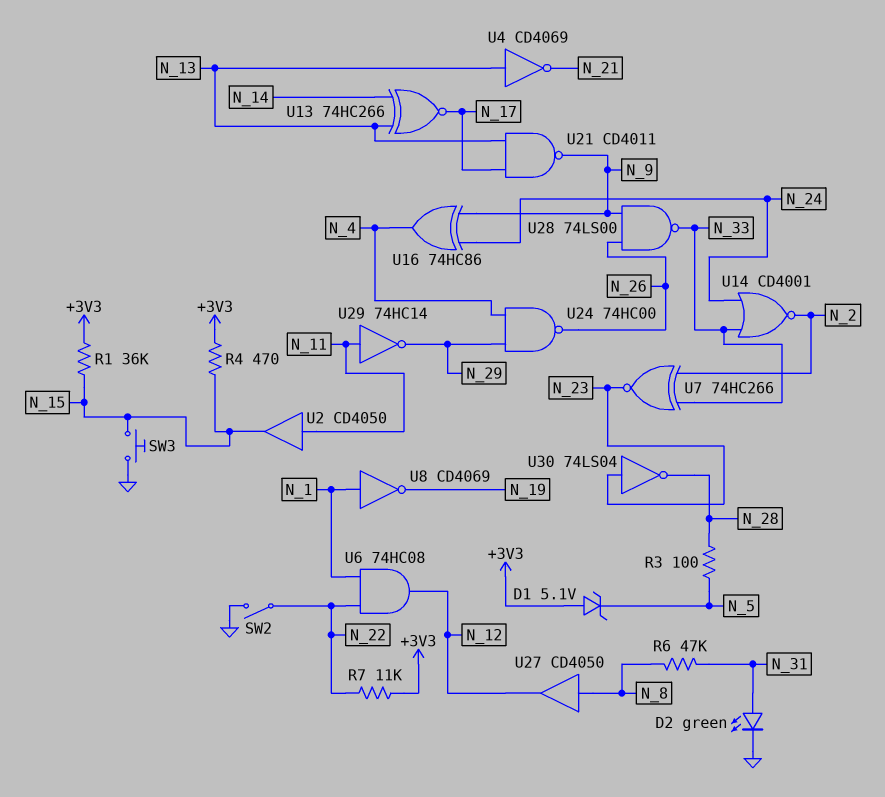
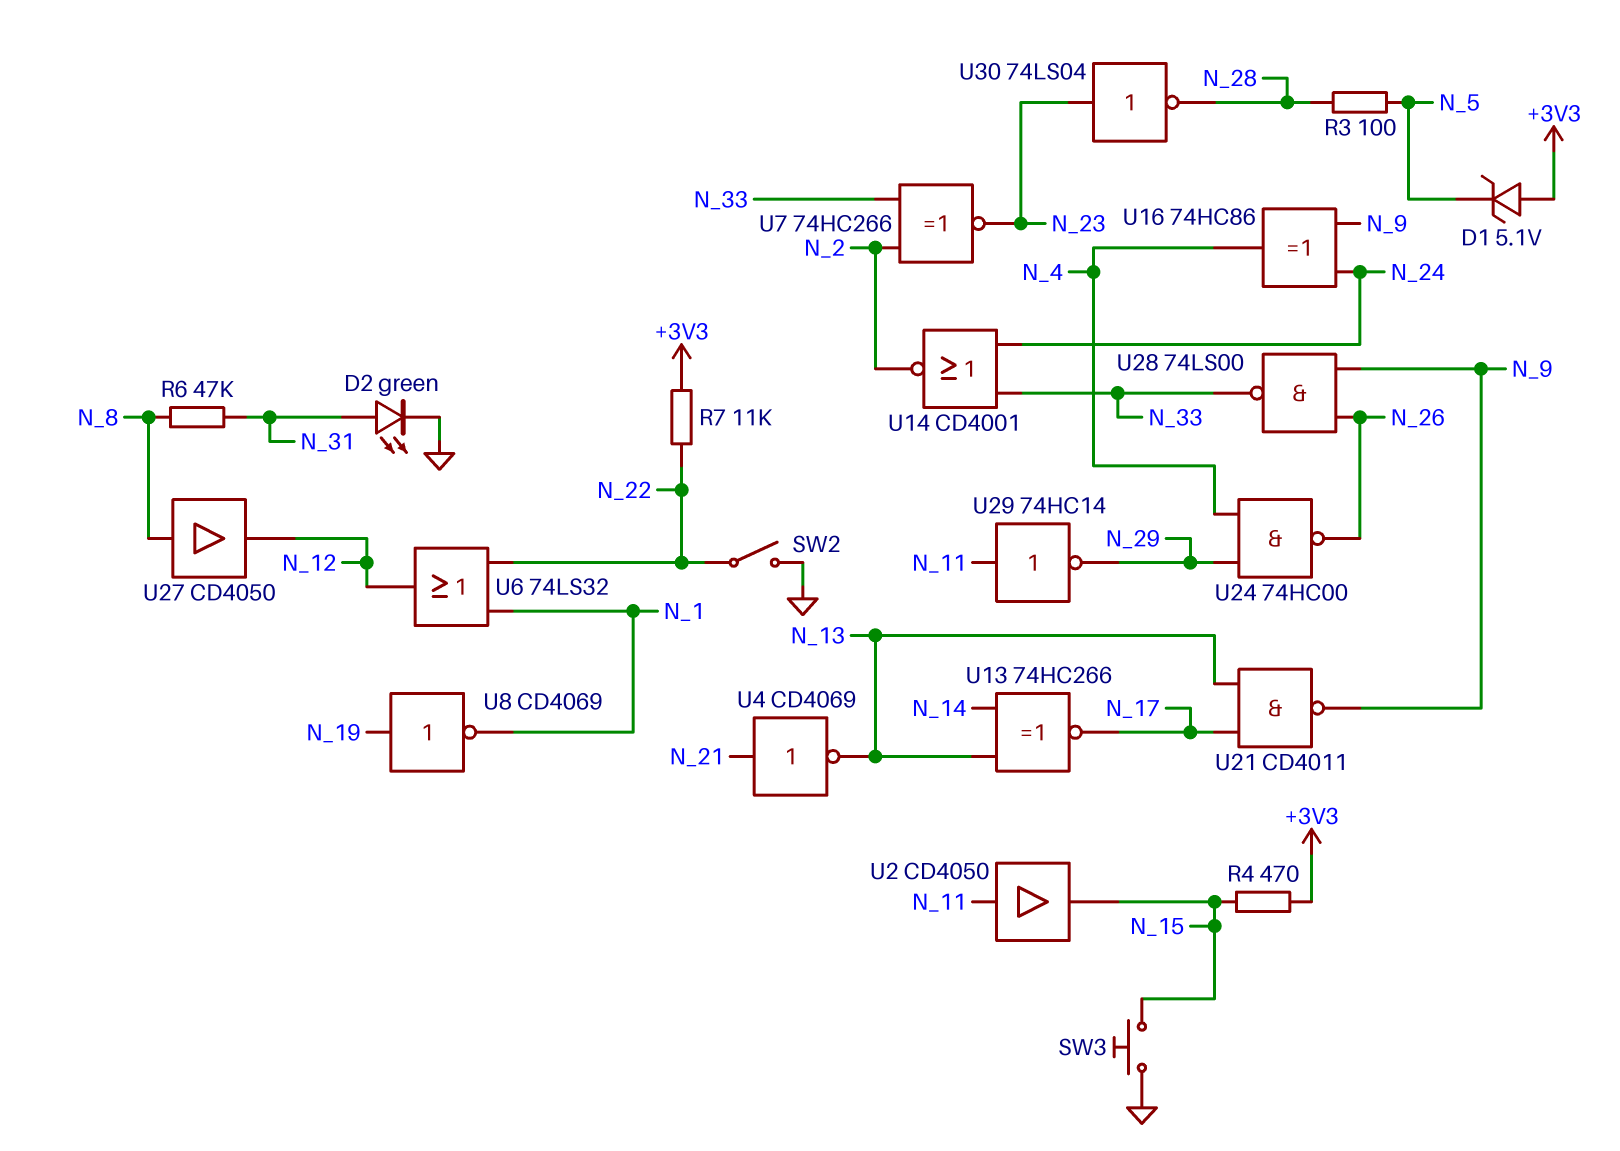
R1: 36k (+3V3, N_15) -> none
U4: NOT CD4069 (in N_13, out N_21) -> NOT CD4069 (in N_21, out N_13)
U6: AND 74HC08 (in N_1, in N_22, out N_12) -> OR 74LS32 (in N_1, in N_22, out N_12)
U8: NOT CD4069 (in N_1, out N_19) -> NOT CD4069 (in N_19, out N_1)

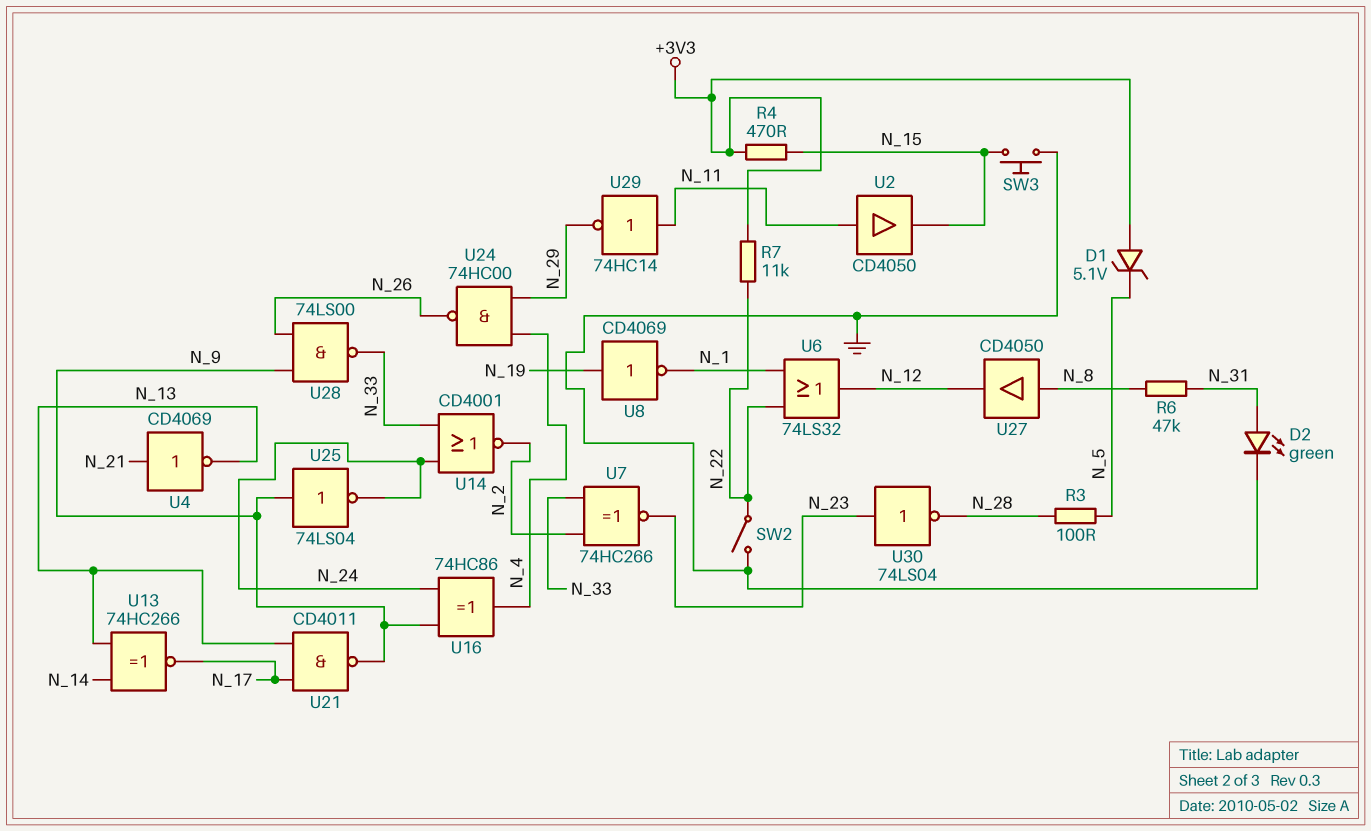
U25: none -> NOT 74LS04 (in N_9, out N_24)

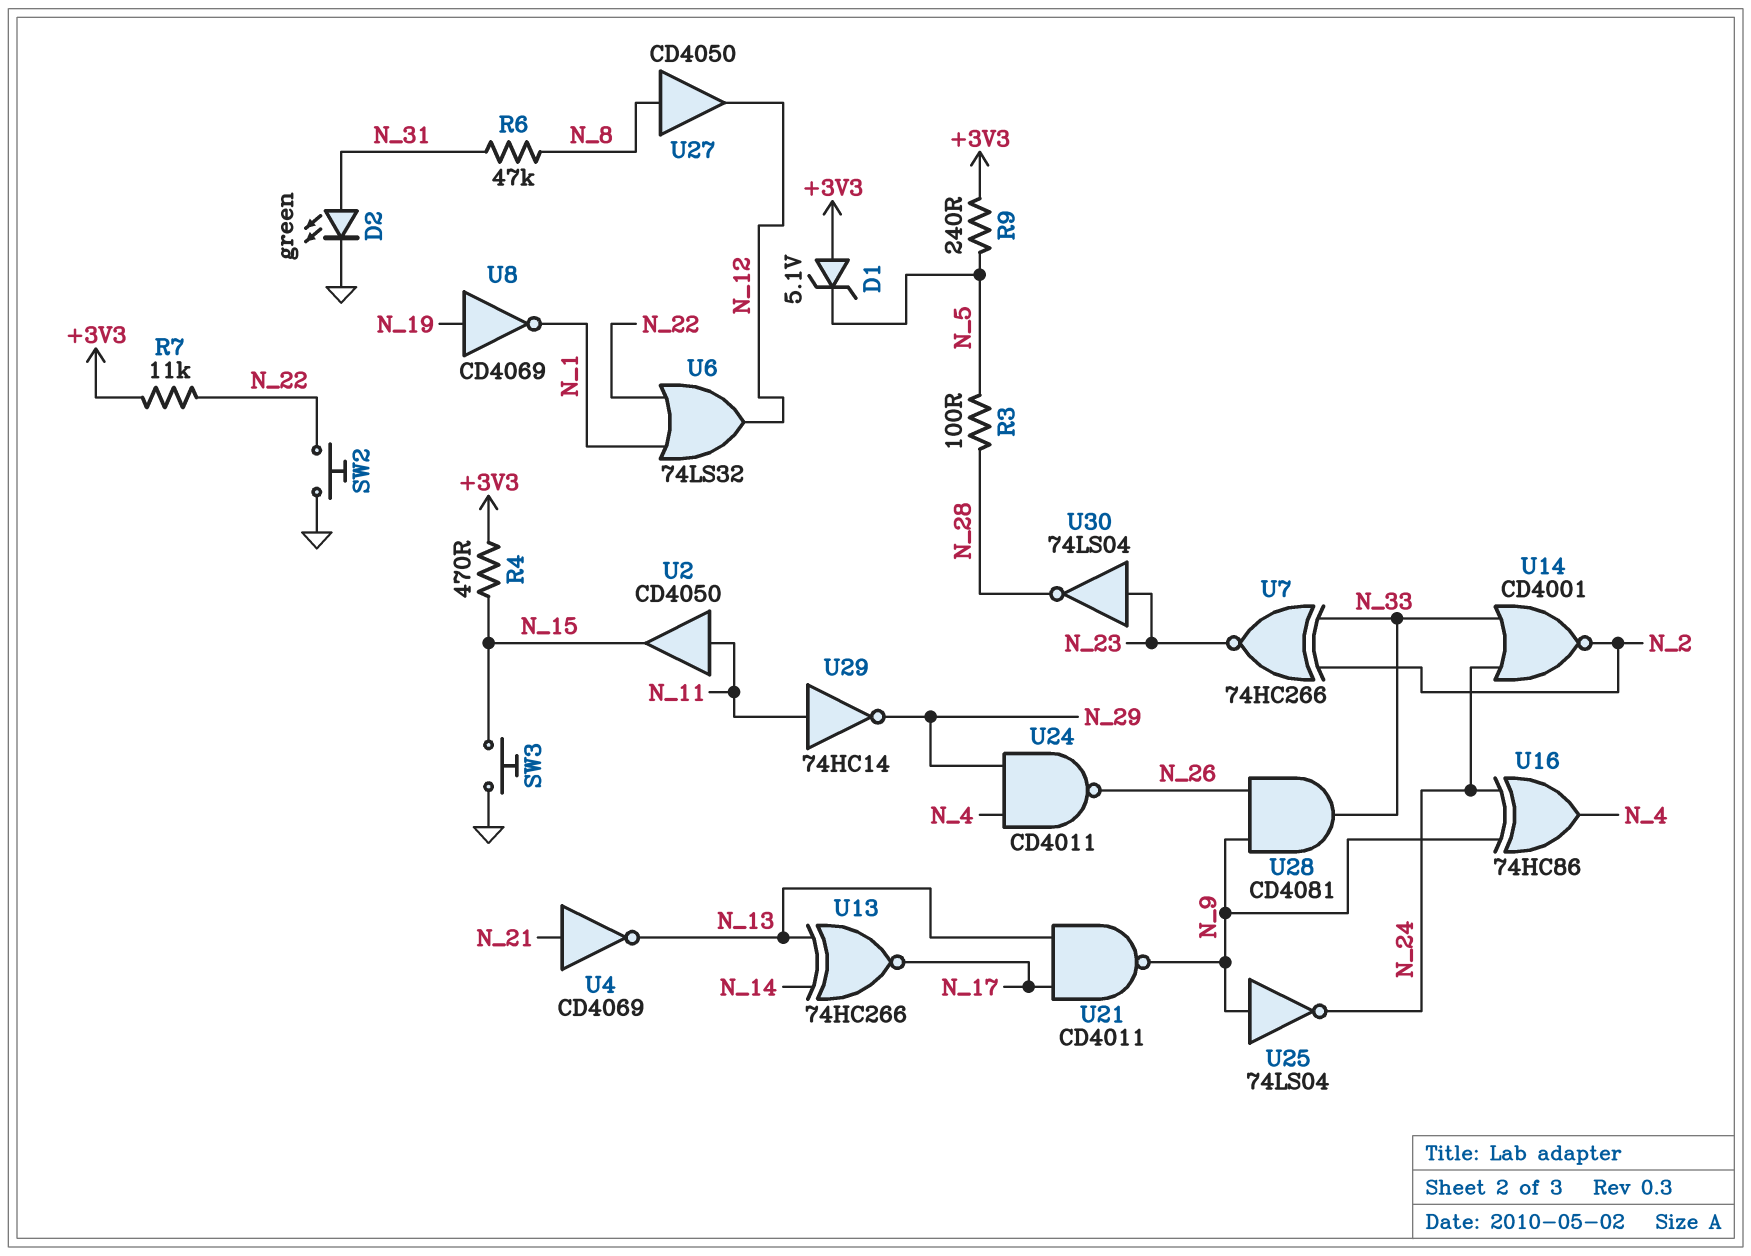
R9: none -> 240 (+3V3, N_5)
SW2: switch (GND, N_22) -> button (GND, N_22)
U24: NAND 74HC00 (in N_4, in N_29, out N_26) -> NAND CD4011 (in N_4, in N_29, out N_26)
U28: NAND 74LS00 (in N_9, in N_26, out N_33) -> AND CD4081 (in N_9, in N_26, out N_33)

